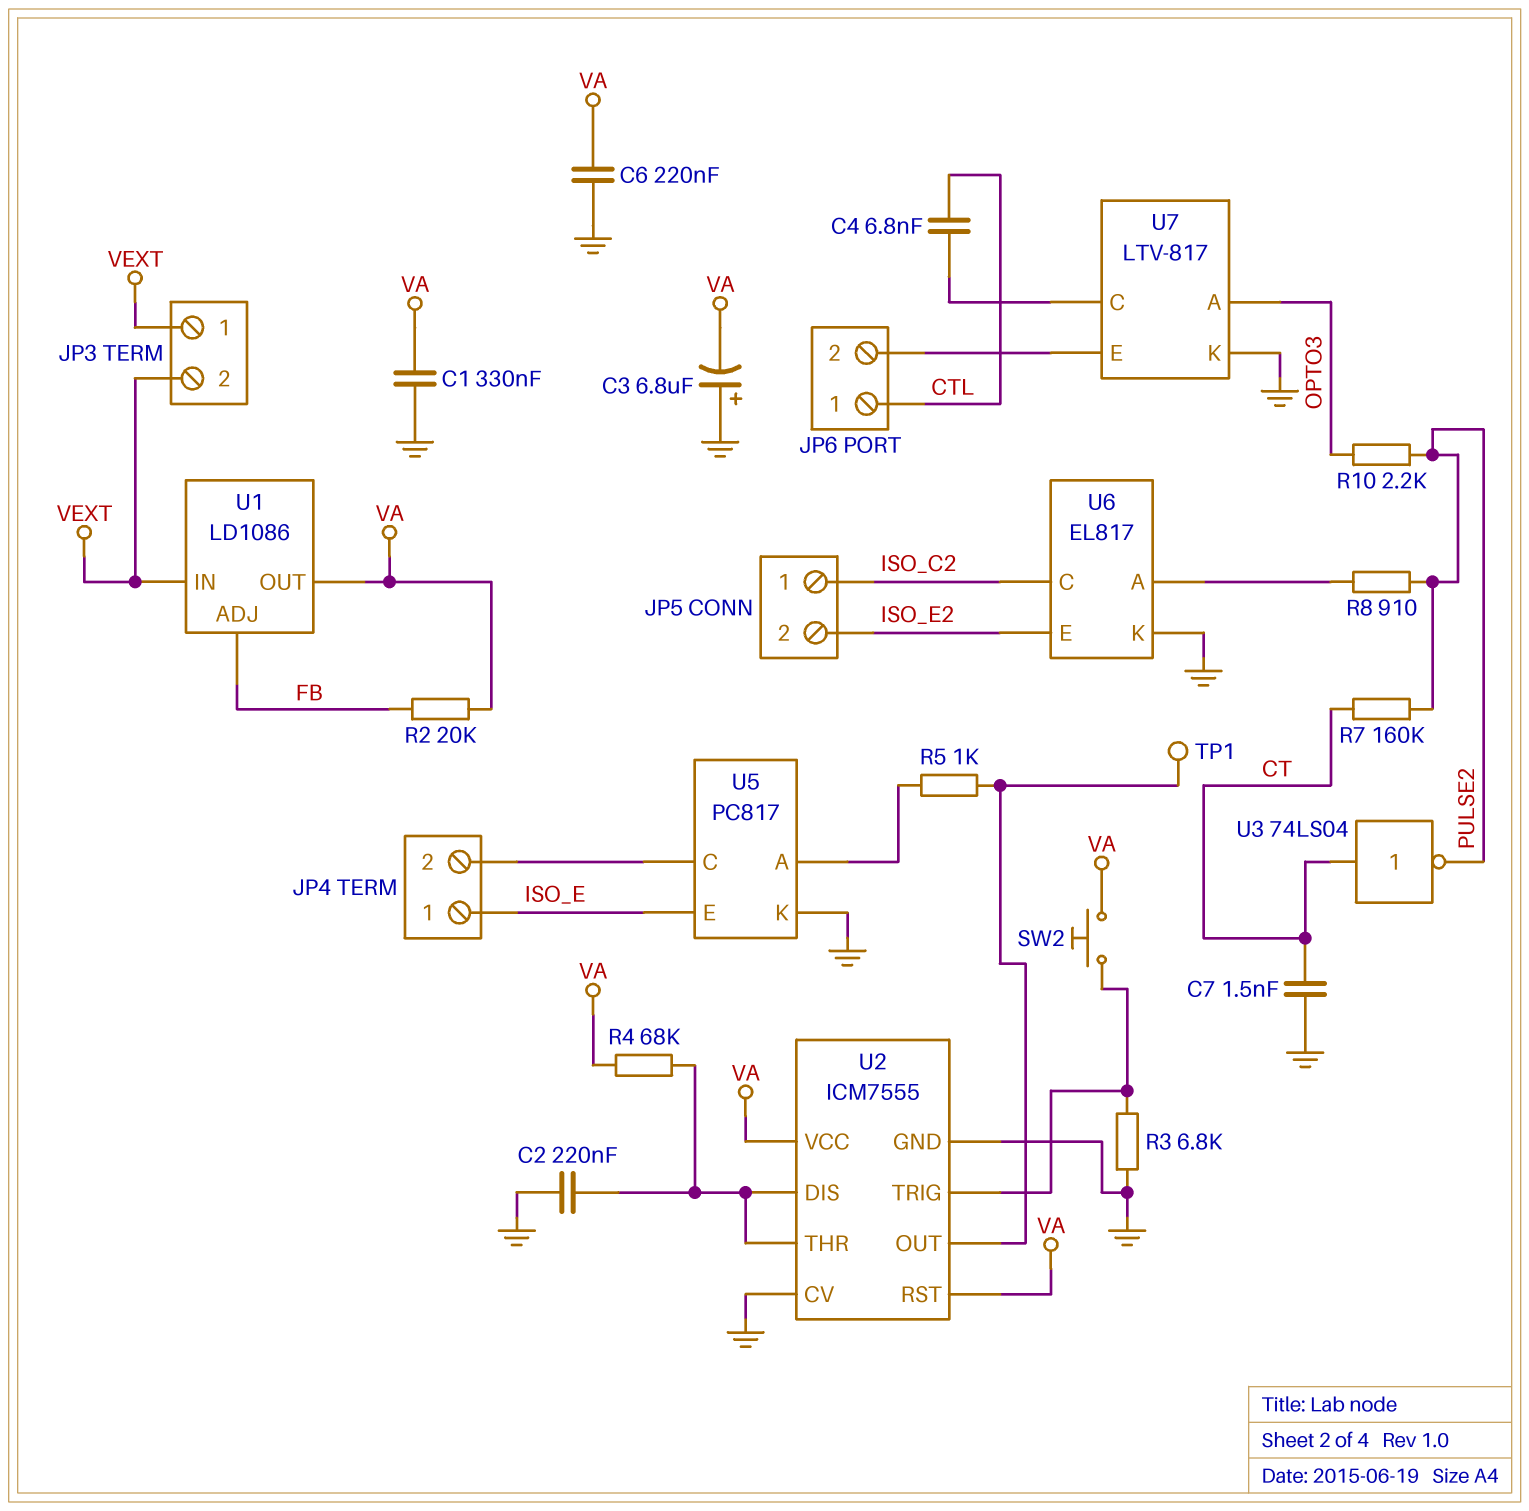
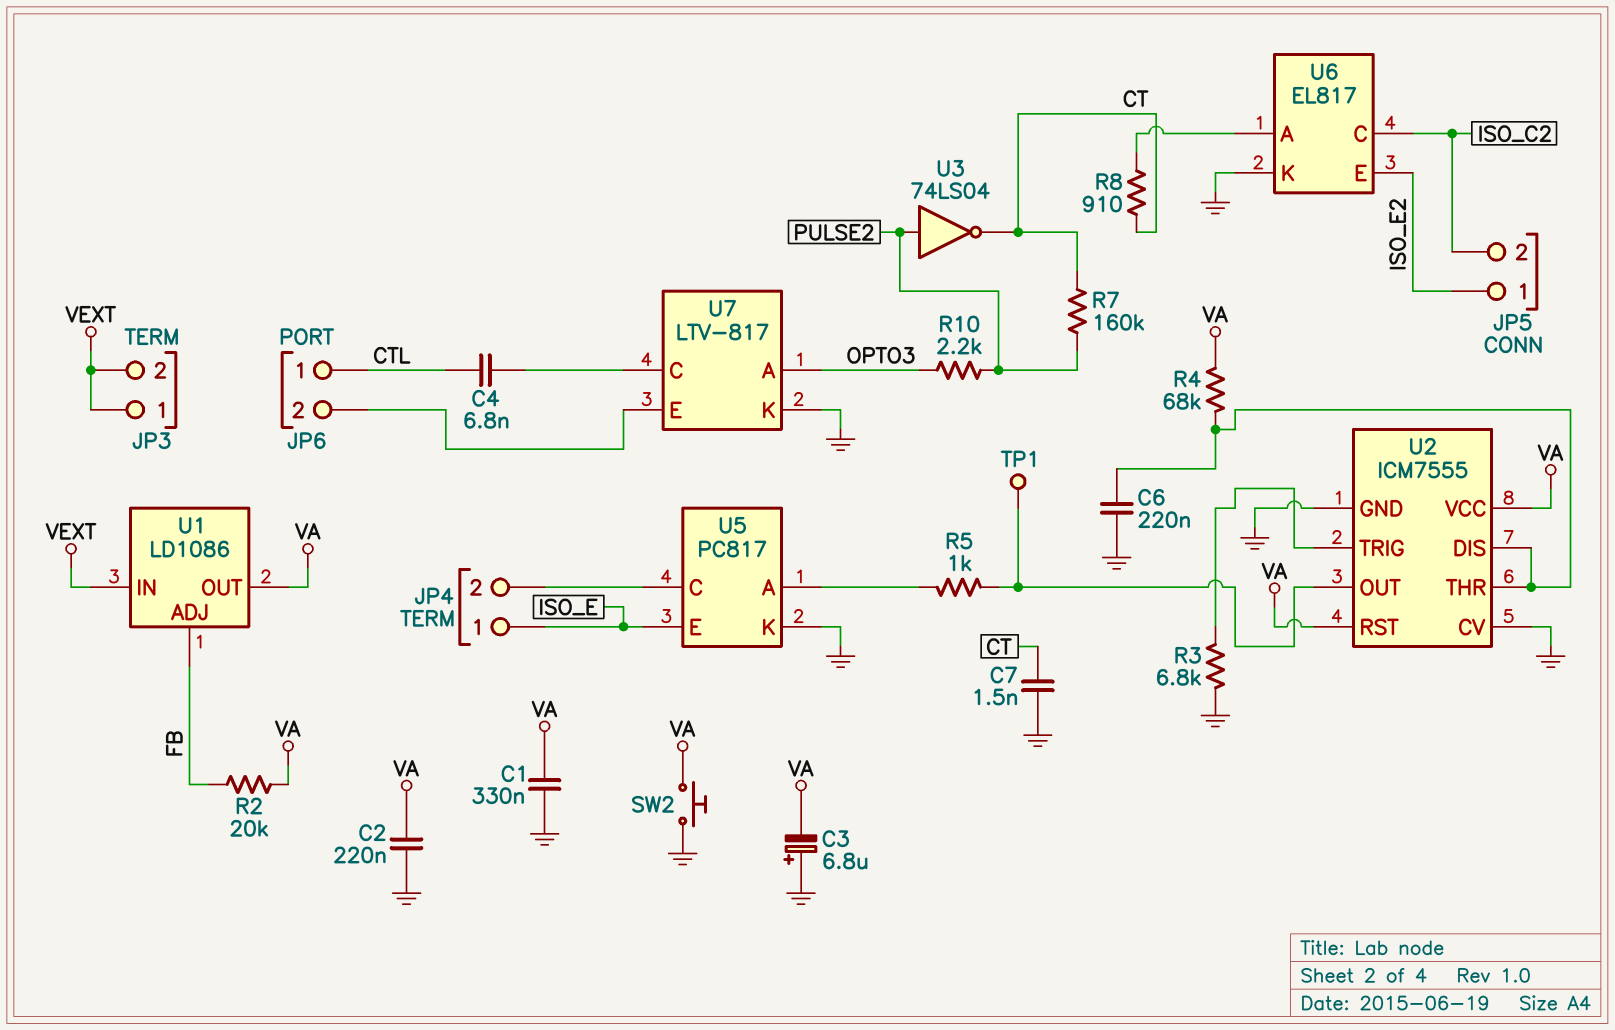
C2: 220nF (GND, U2/DIS) -> 220nF (GND, VA)
C6: 220nF (GND, VA) -> 220nF (GND, U2/DIS)
JP5 pin 1: ISO_C2 -> ISO_E2
JP5 pin 2: ISO_E2 -> ISO_C2
R8: 910 (PULSE2, U6/A) -> 910 (CT, U6/A)
SW2: button (U2/TRIG, VA) -> button (GND, VA)
U3: NOT 74LS04 (in CT, out PULSE2) -> NOT 74LS04 (in PULSE2, out CT)

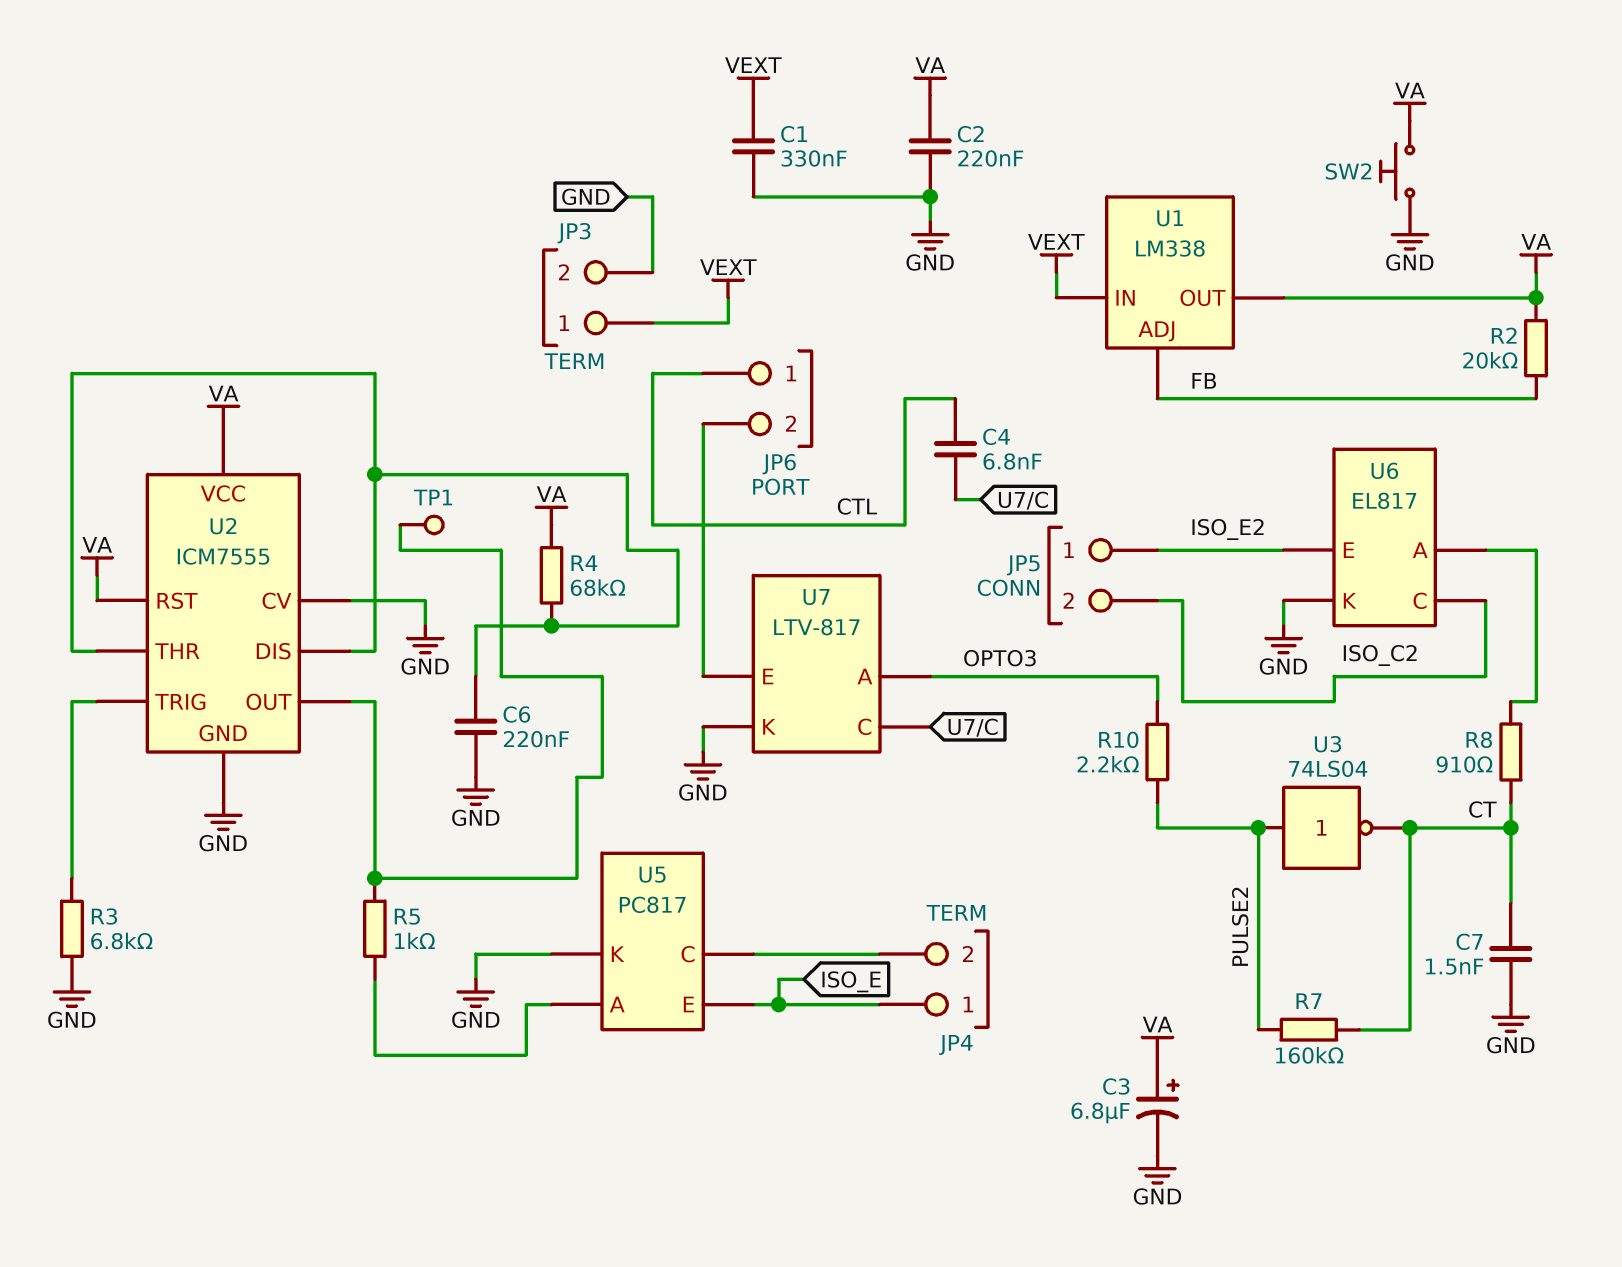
C1: 330nF (GND, VA) -> 330nF (GND, VEXT)
C3: 6.8uF (plus GND, minus VA) -> 6.8uF (plus VA, minus GND)
JP3 pin 2: VEXT -> GND
U1: LD1086 -> LM338

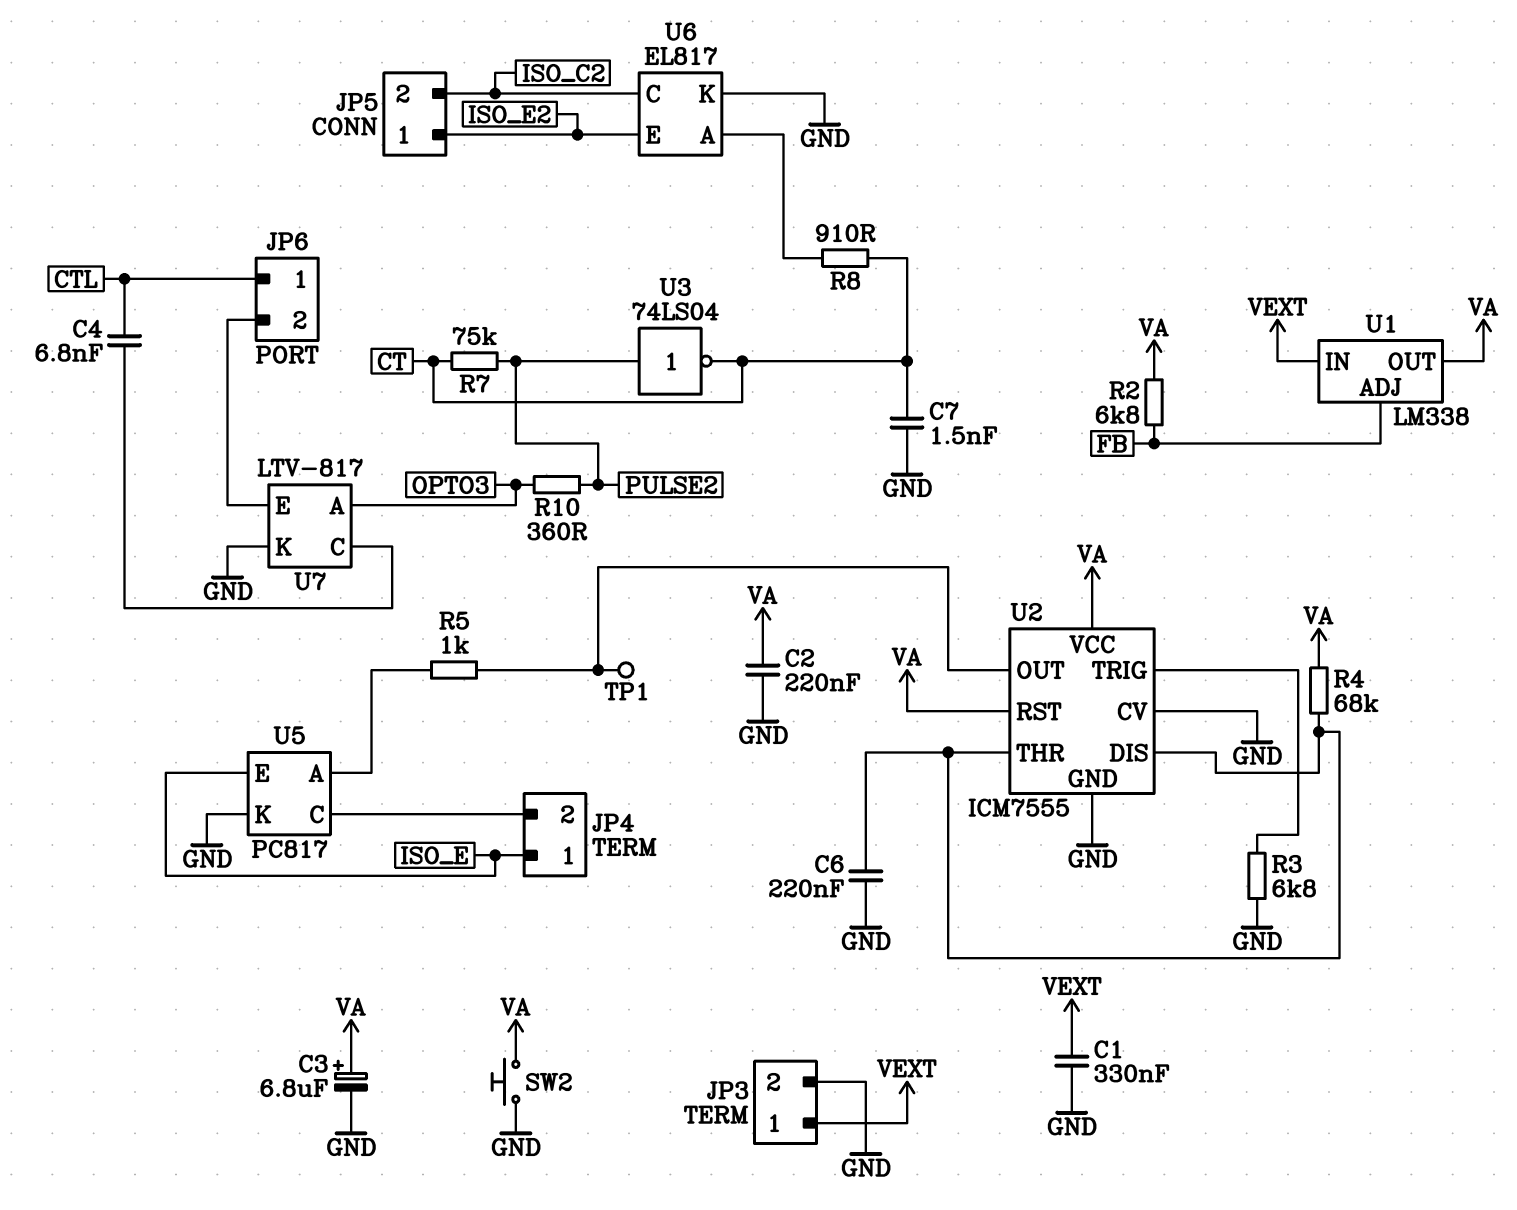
R2: 20k (FB, VA) -> 6.8k (FB, VA)
R7: 160k (CT, PULSE2) -> 75k (CT, PULSE2)
R10: 2.2k (OPTO3, PULSE2) -> 360 (OPTO3, PULSE2)

